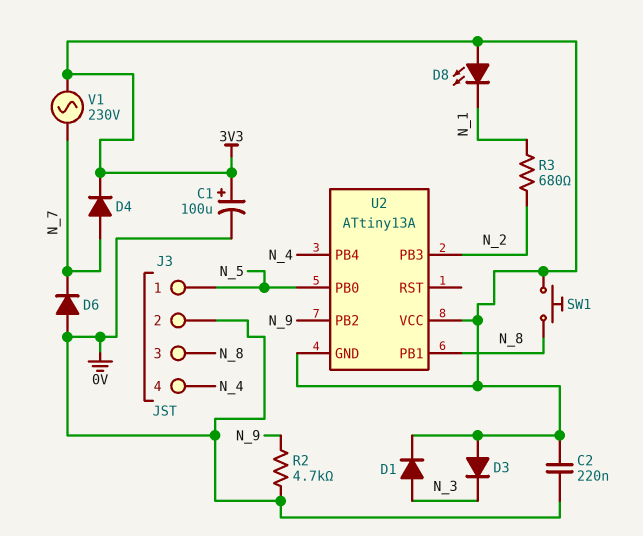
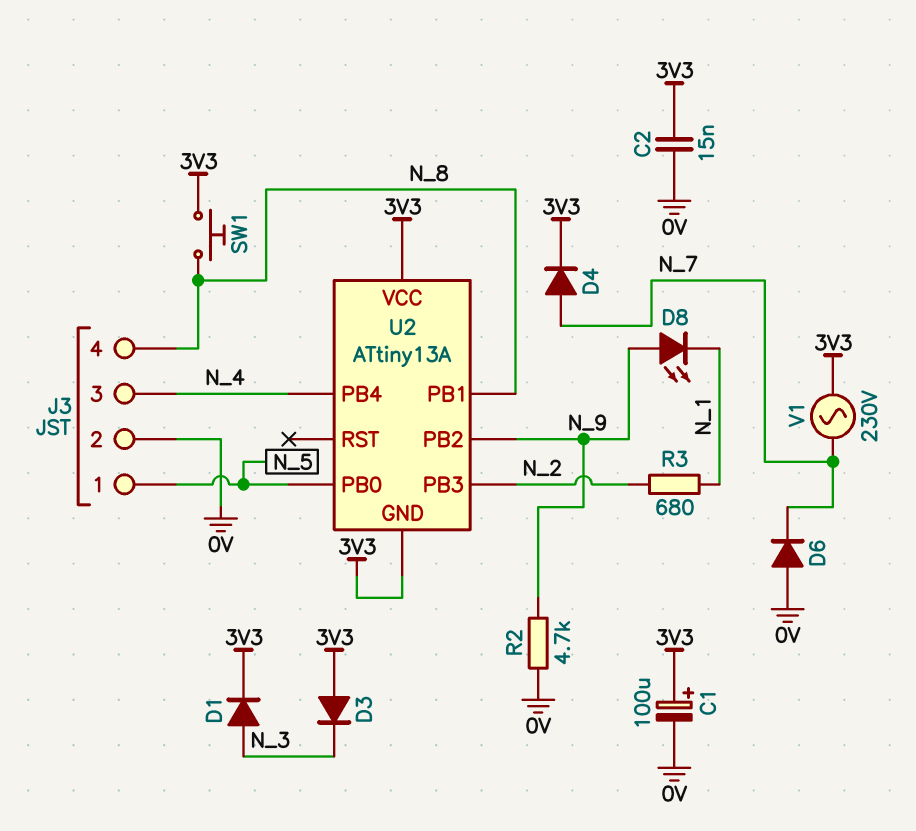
C2: 220nF (0V, 3V3) -> 15nF (0V, 3V3)
D8: LED (A 3V3, K N_1) -> LED (A N_9, K N_1)
J3 pin 3: N_8 -> N_4
J3 pin 4: N_4 -> N_8

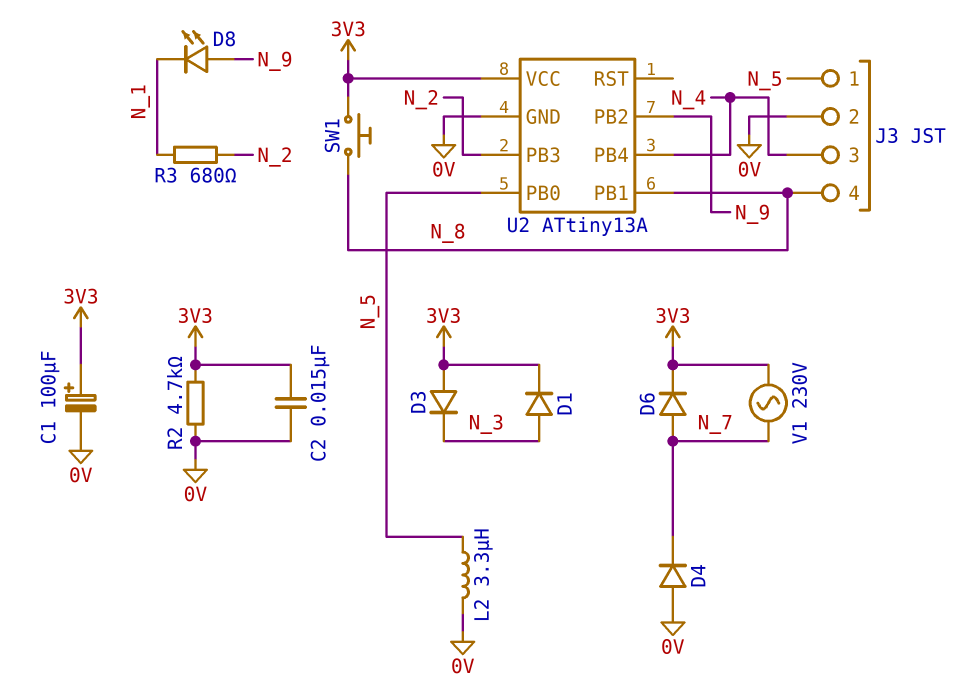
D4: diode (A N_7, K 3V3) -> diode (A 0V, K N_7)
D6: diode (A 0V, K N_7) -> diode (A N_7, K 3V3)
L2: none -> 3.3uH (0V, N_5)
R2: 4.7k (0V, N_9) -> 4.7k (0V, 3V3)
U2 pin GND: 3V3 -> 0V

